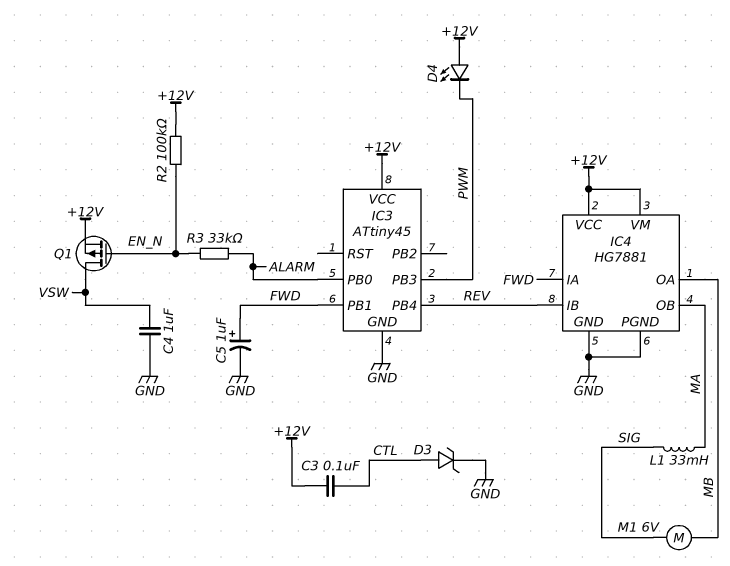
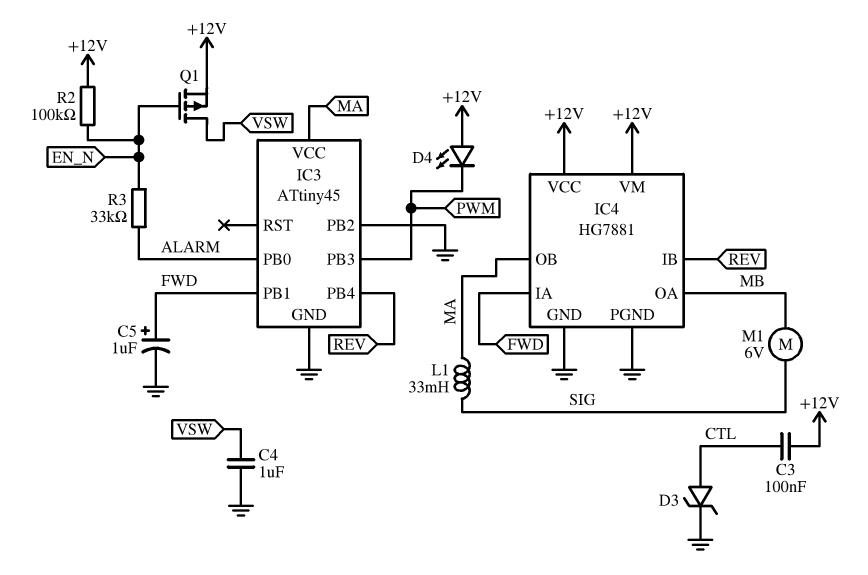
IC3 pin PB2: none -> GND
IC3 pin VCC: +12V -> MA

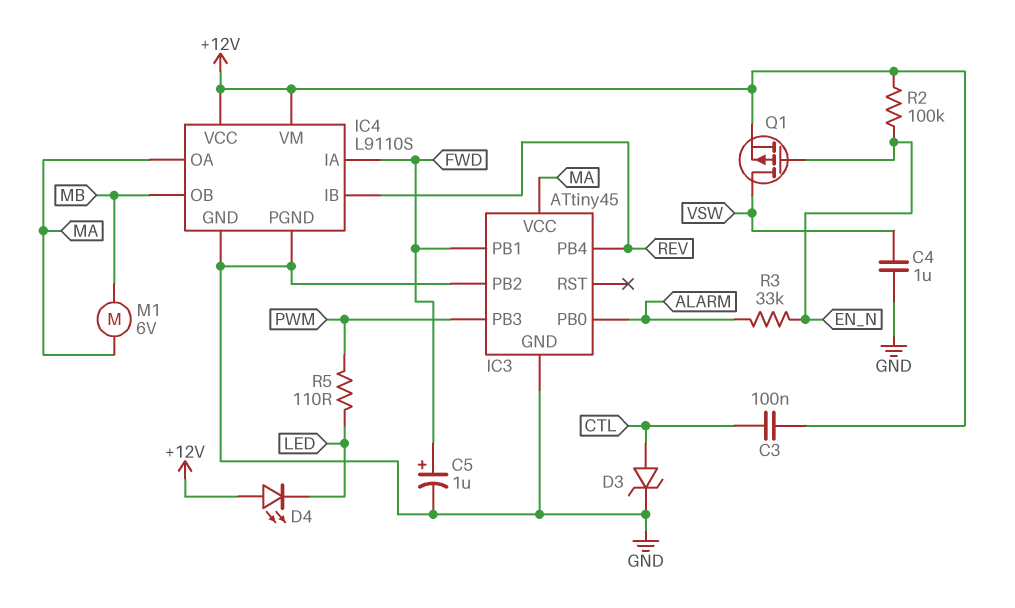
D4: LED (A +12V, K PWM) -> LED (A +12V, K LED)
IC4: HG7881 -> L9110S
IC4 pin OA: MB -> MA
IC4 pin OB: MA -> MB
L1: 33mH (MA, SIG) -> none
M1: motor 6V (MB, SIG) -> motor 6V (MA, MB)
R5: none -> 110 (LED, PWM)

